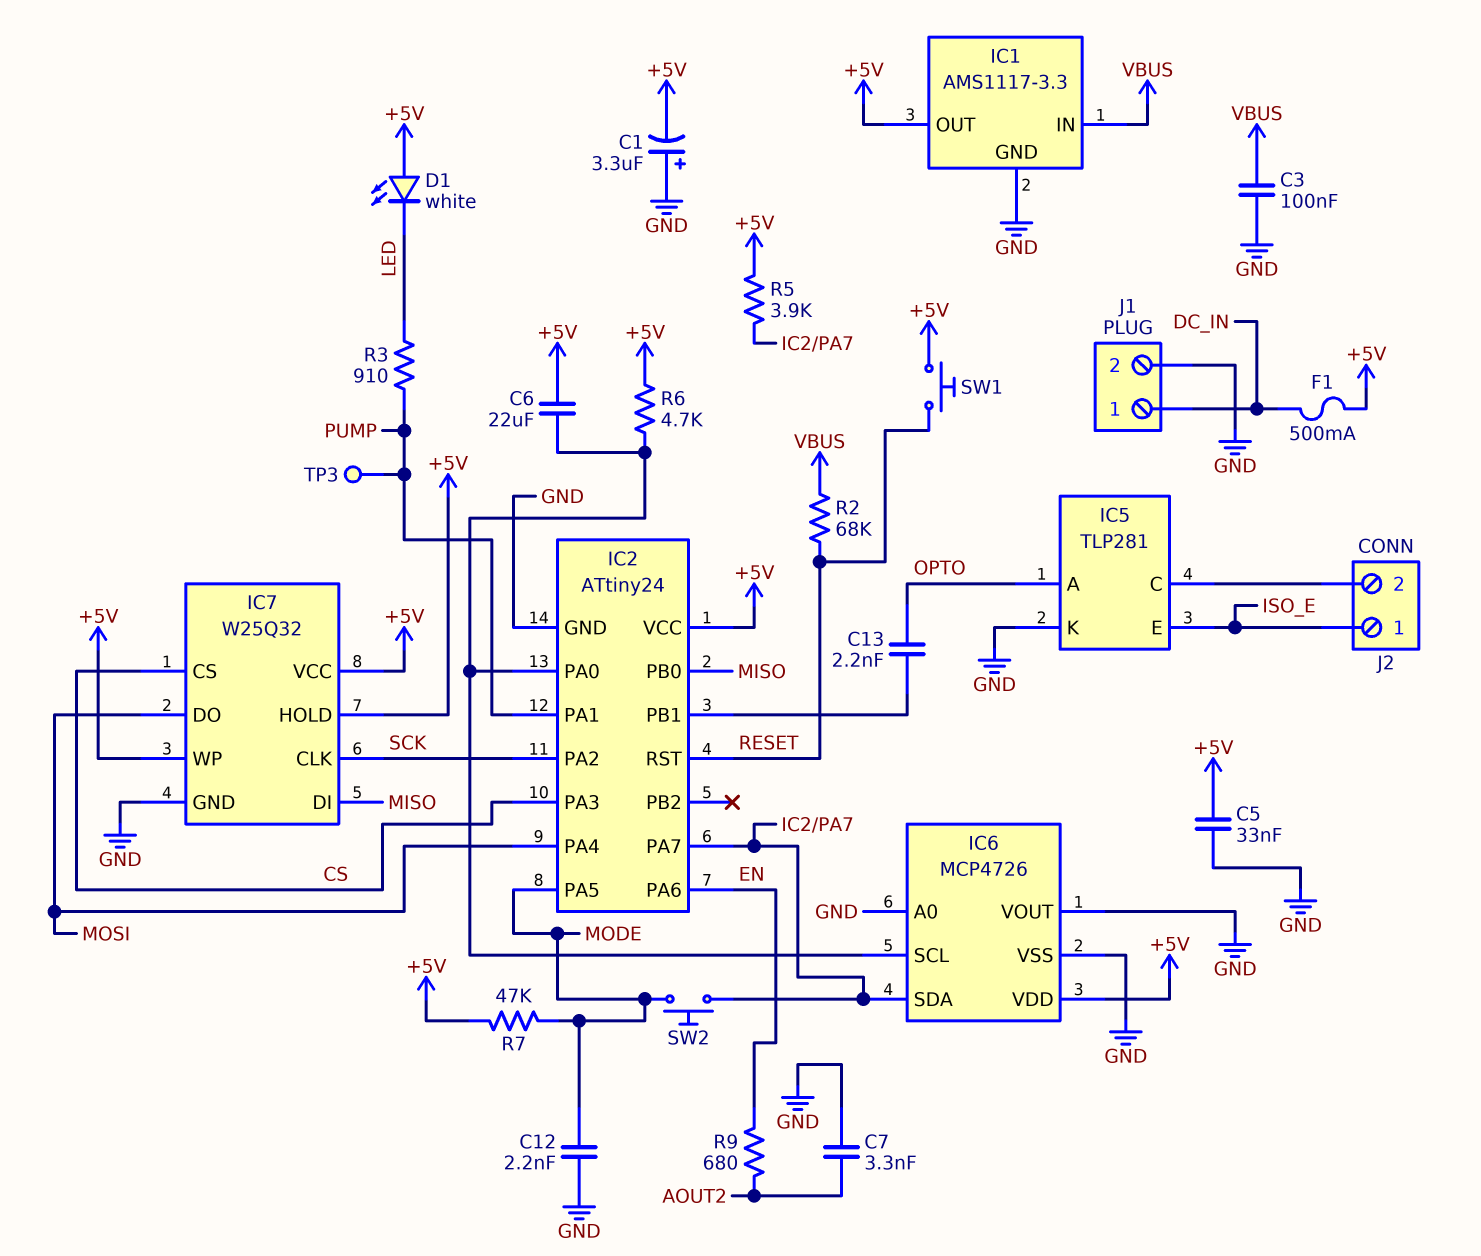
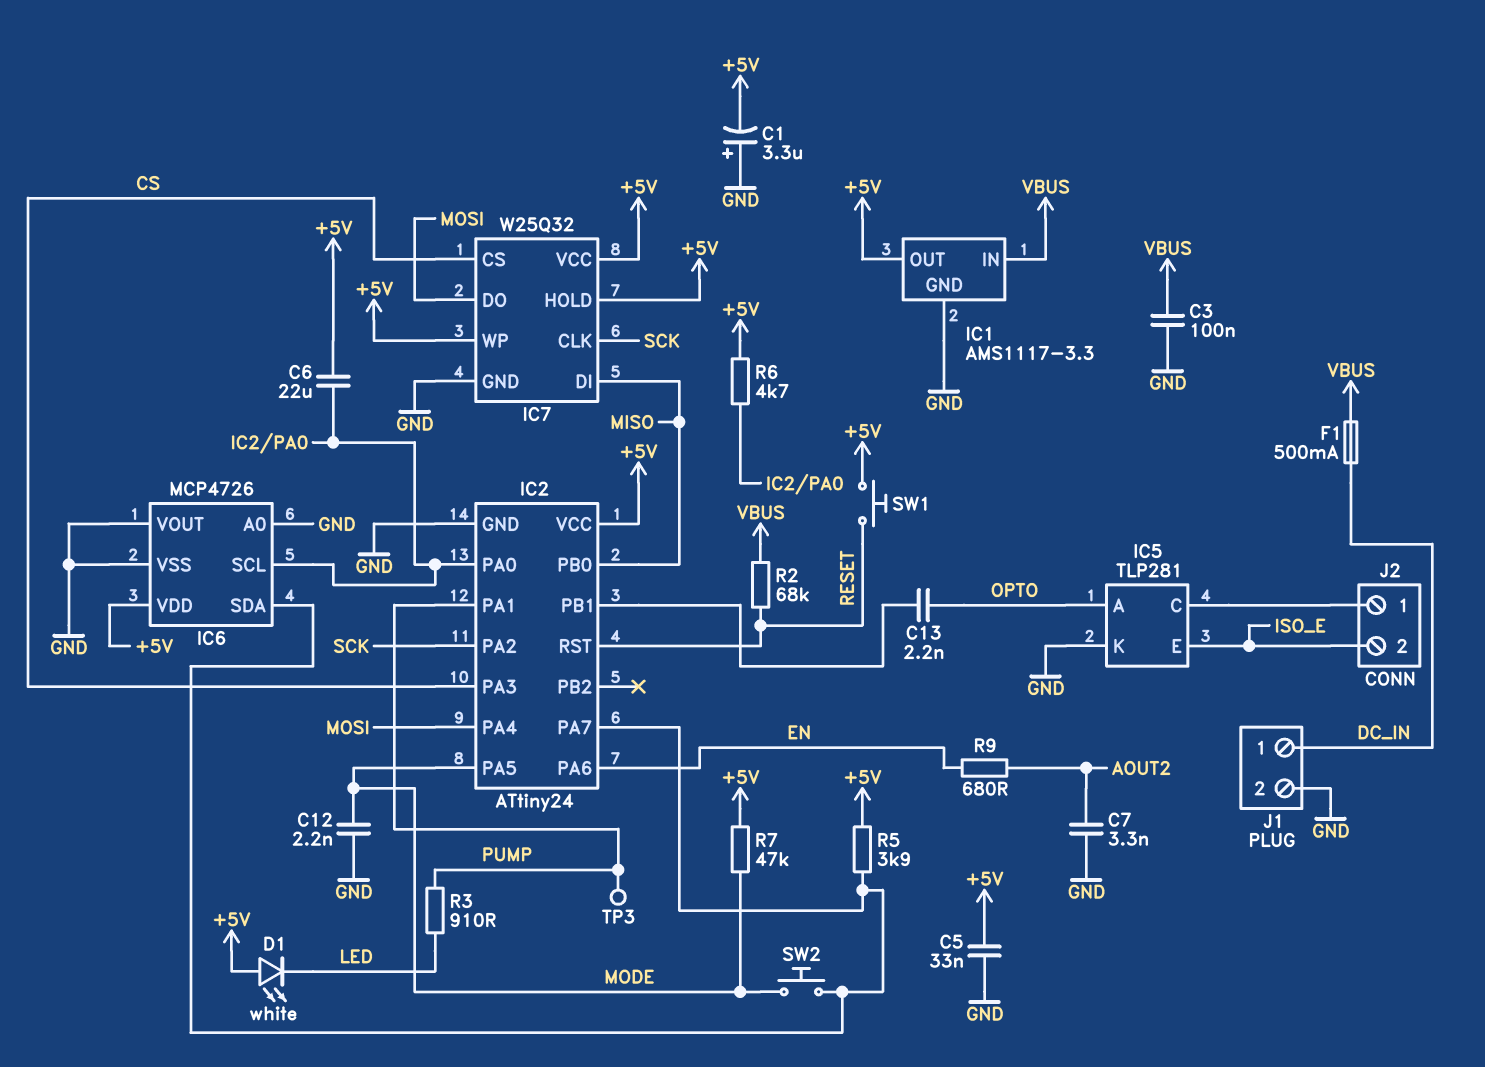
F1: 500mA (+5V, DC_IN) -> 500mA (DC_IN, VBUS)
J2 pin 1: ISO_E -> IC5/C
J2 pin 2: IC5/C -> ISO_E

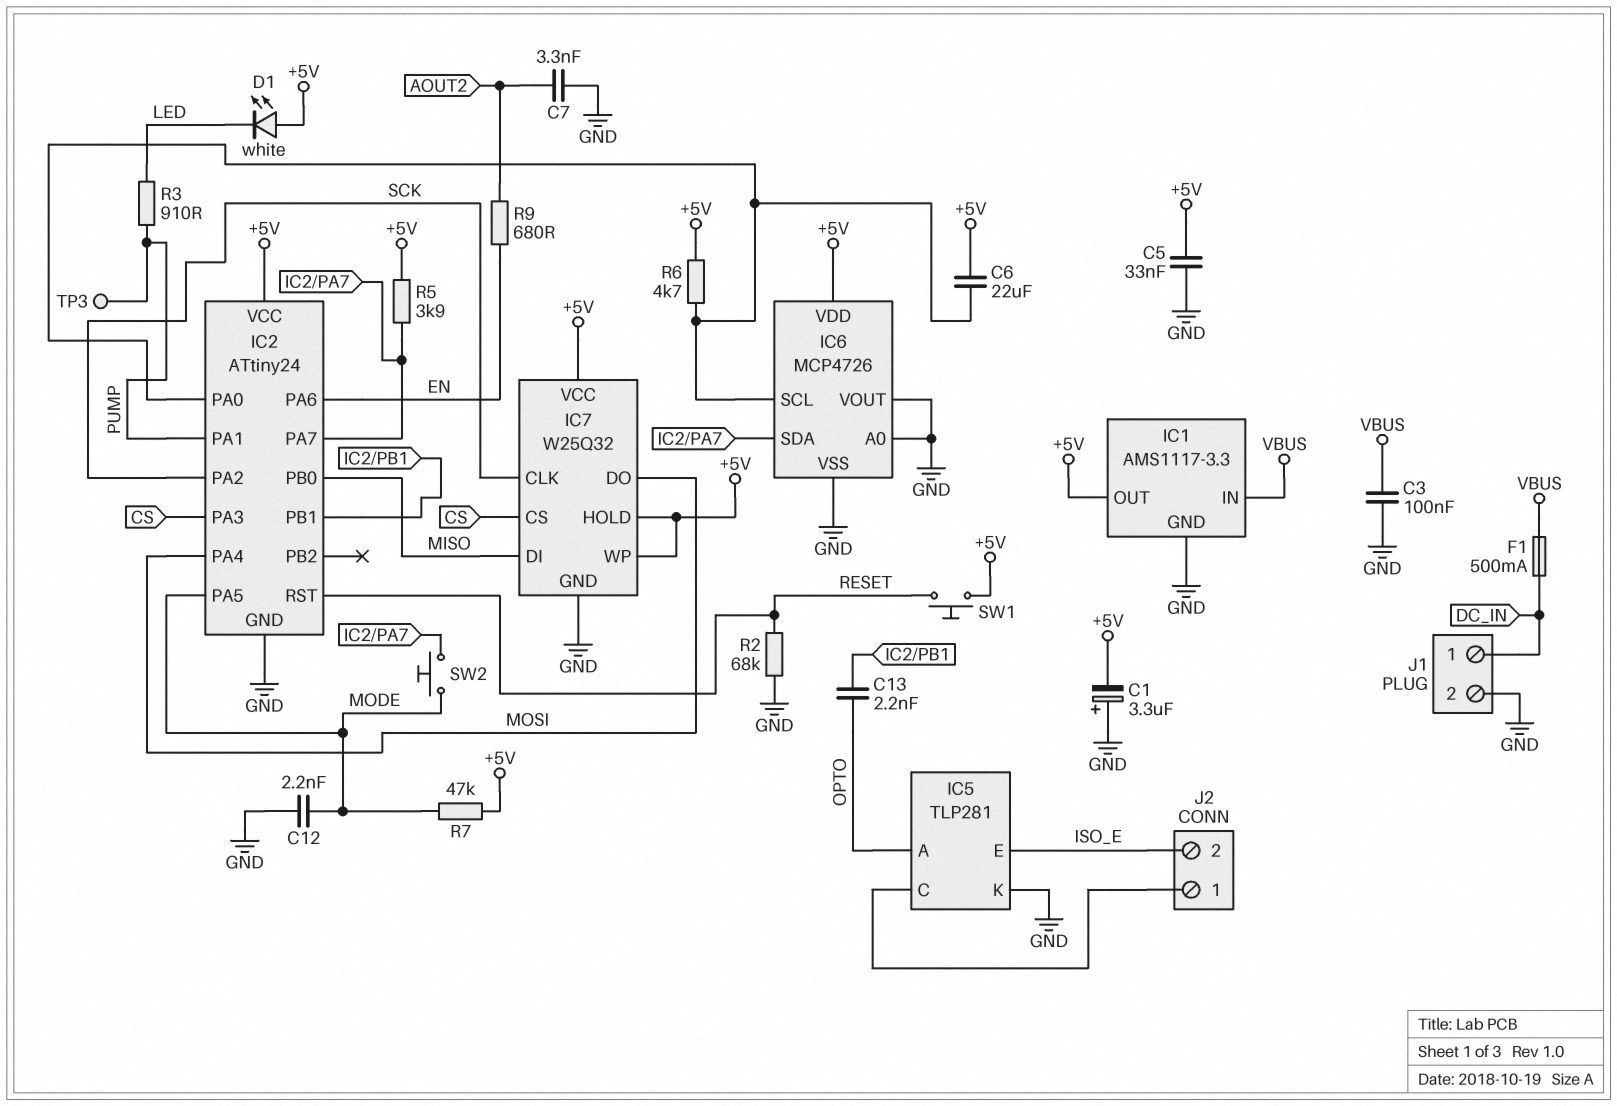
R2: 68k (RESET, VBUS) -> 68k (GND, RESET)

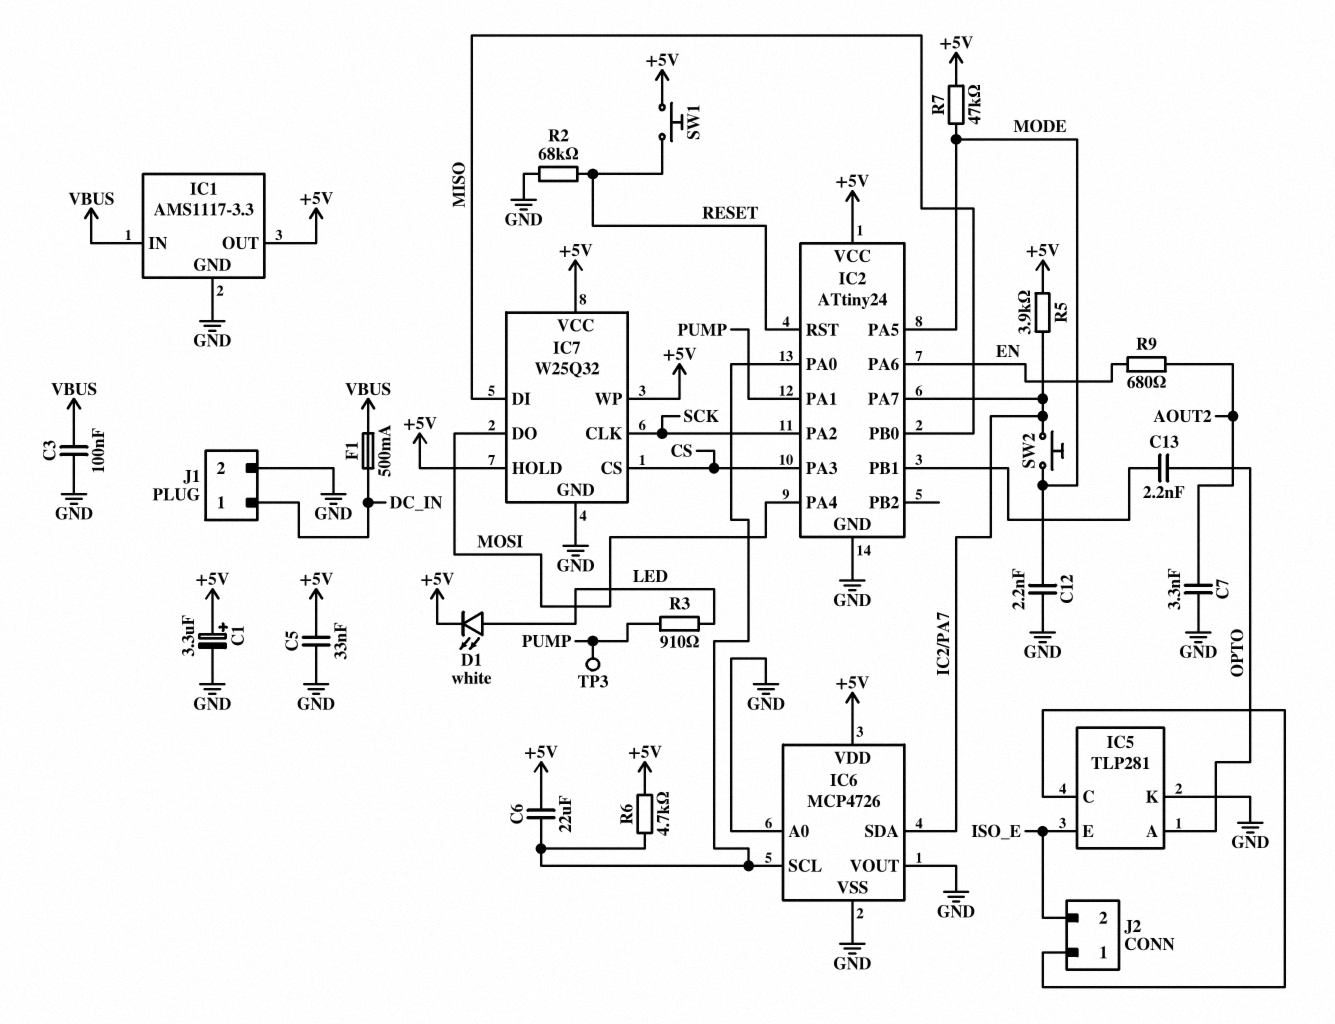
C1: 3.3uF (plus GND, minus +5V) -> 3.3uF (plus +5V, minus GND)
D1: LED white (A +5V, K LED) -> LED white (A LED, K +5V)

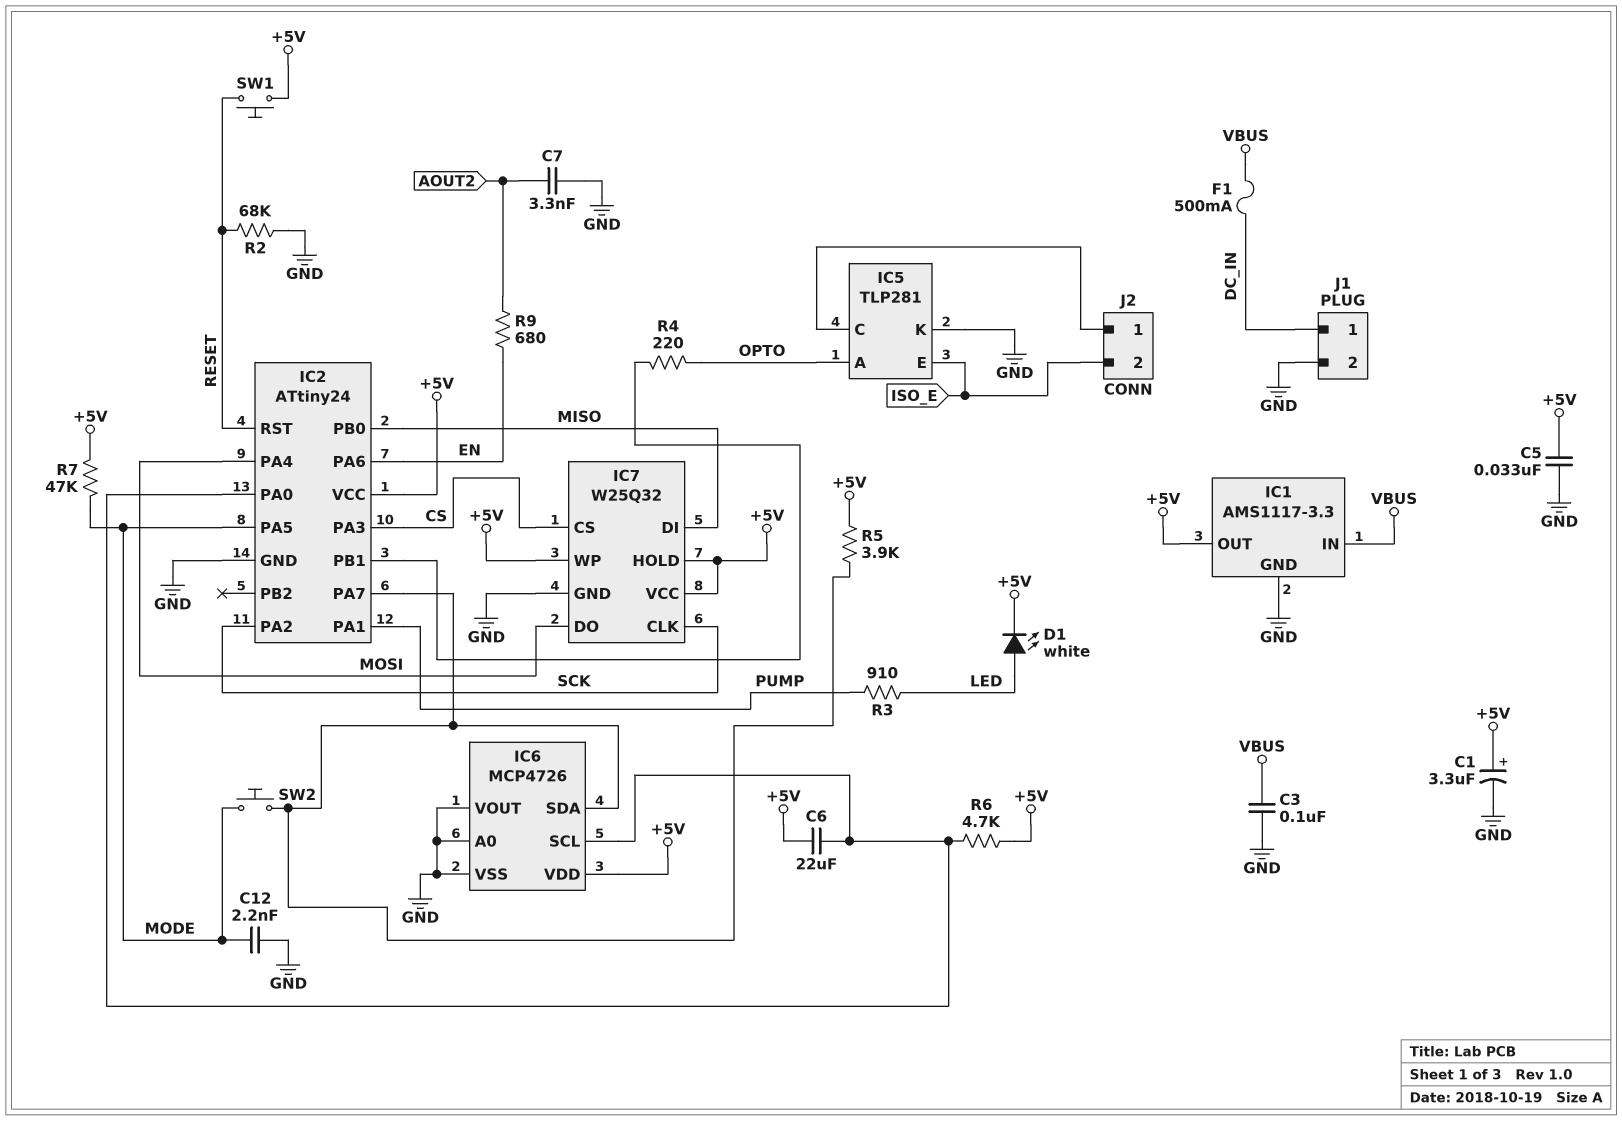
C13: 2.2nF (IC2/PB1, OPTO) -> none
R4: none -> 220 (IC2/PB1, OPTO)
TP3: test point (PUMP) -> none

